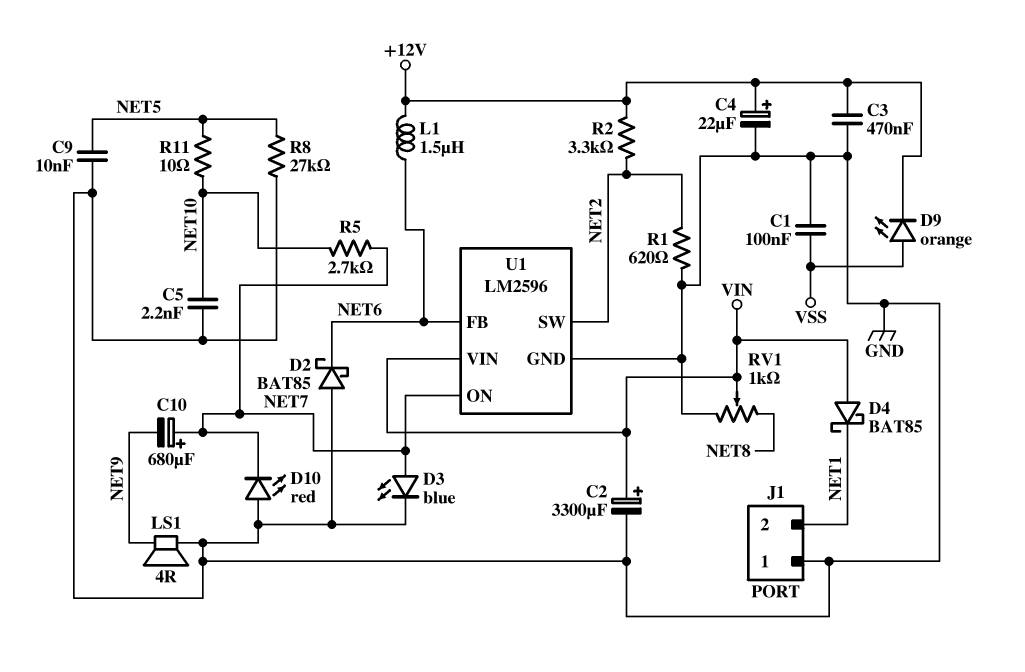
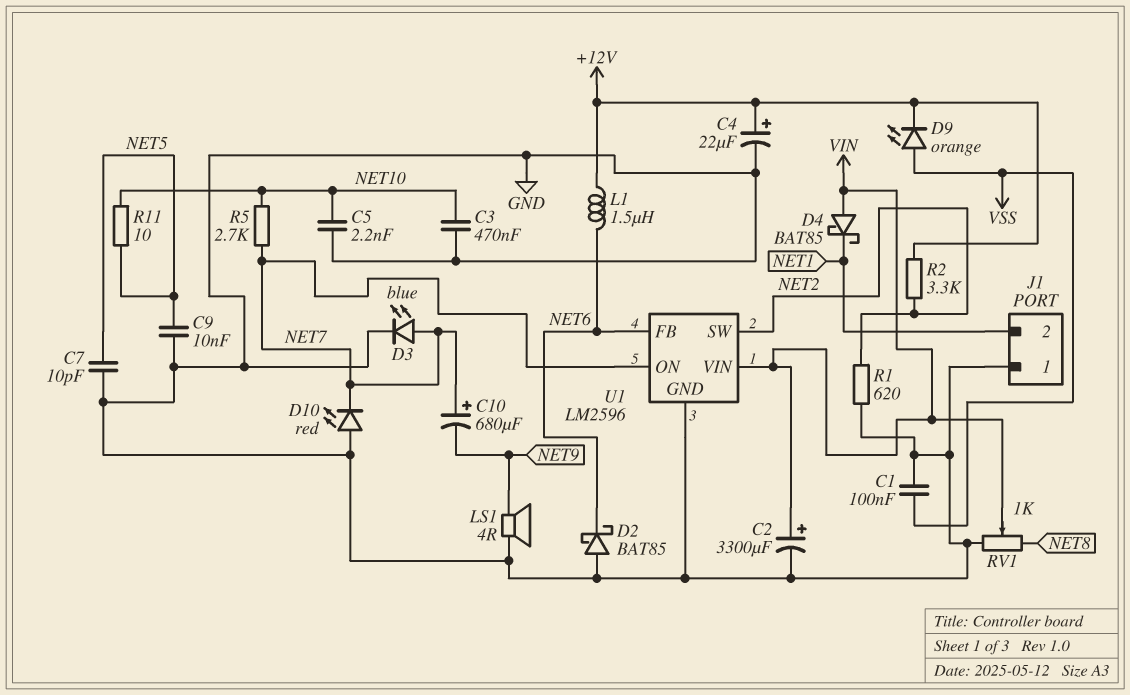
C3: 470nF (+12V, GND) -> 470nF (GND, NET10)
C7: none -> 10pF (GND, NET5)
R8: 27k (GND, NET5) -> none

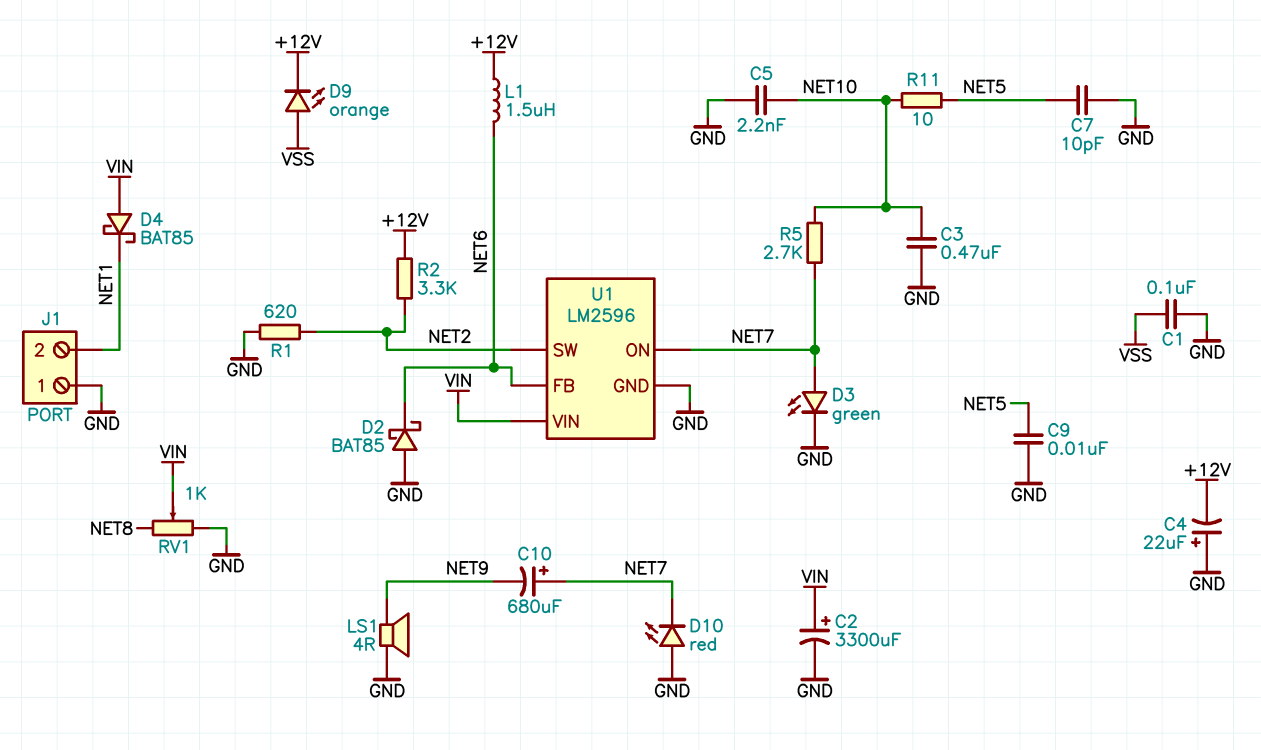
C4: 22uF (plus +12V, minus GND) -> 22uF (plus GND, minus +12V)
D3: LED blue (A NET7, K GND) -> LED green (A NET7, K GND)

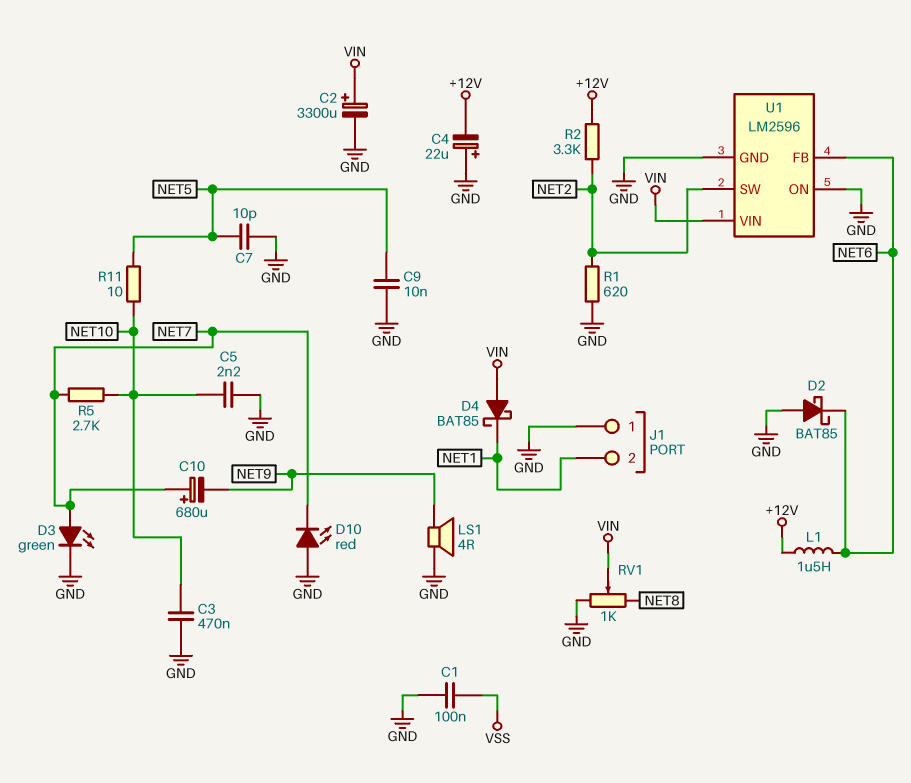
D9: LED orange (A VSS, K +12V) -> none
U1 pin ON: NET7 -> GND

